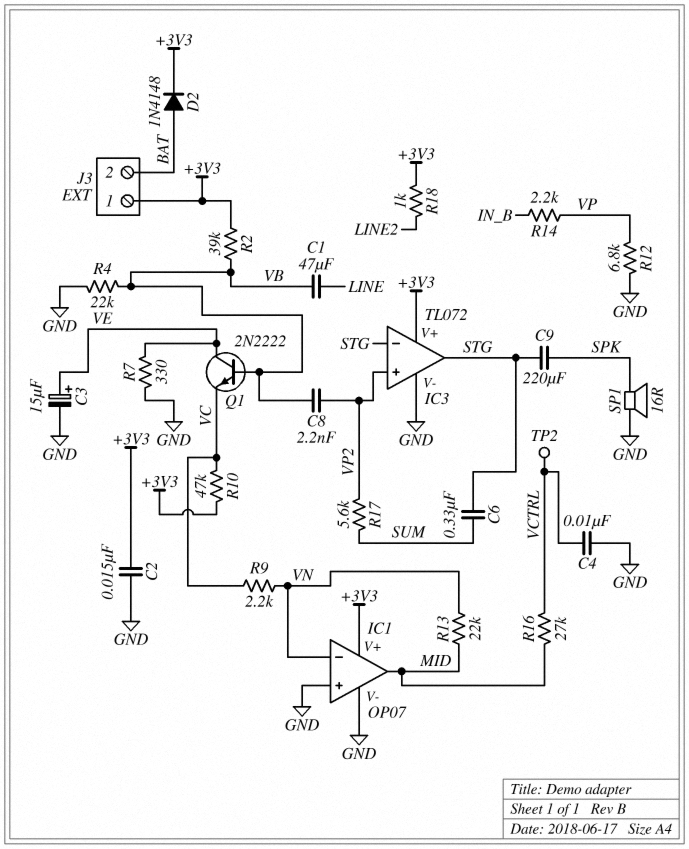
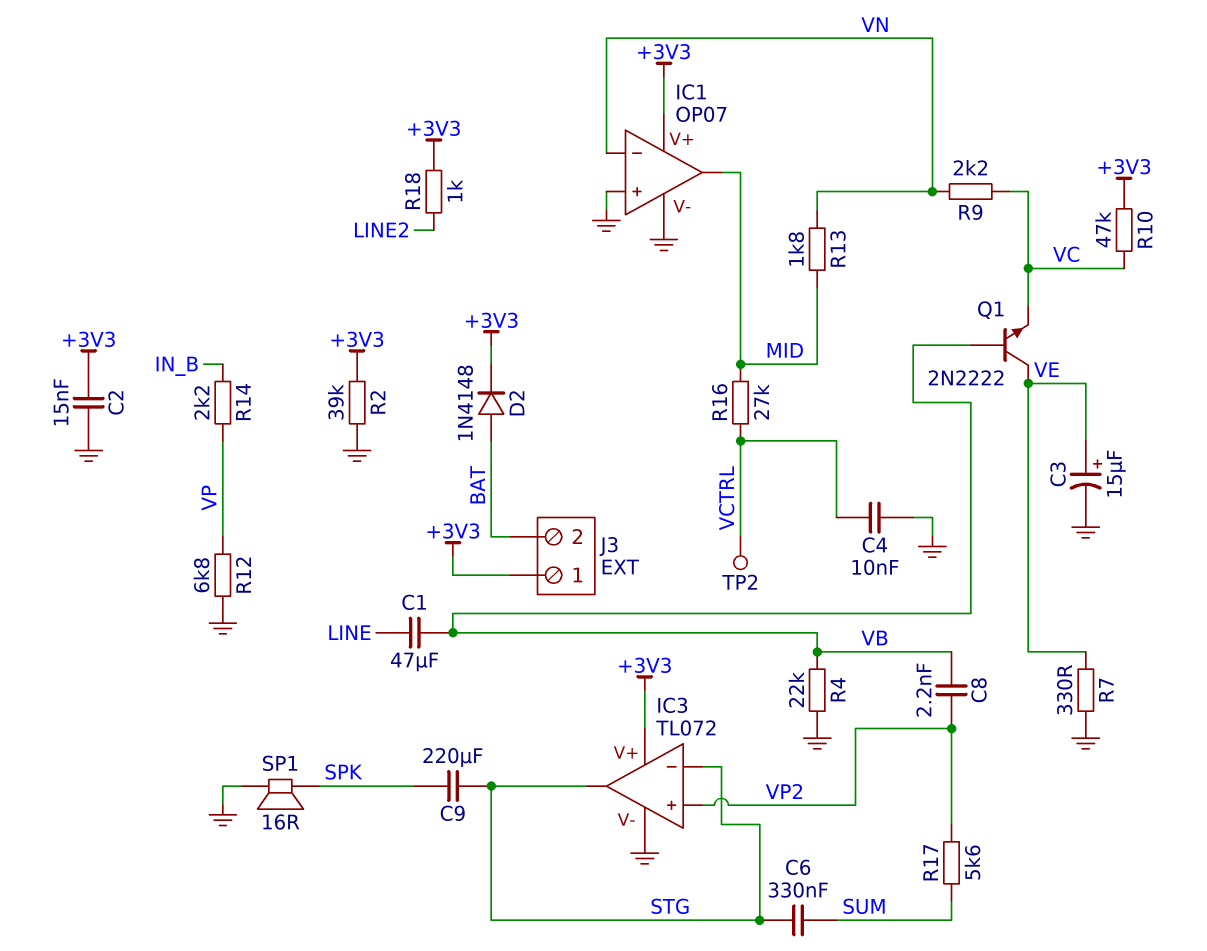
R2: 39k (+3V3, VB) -> 39k (+3V3, GND)
R13: 22k (MID, VN) -> 1.8k (MID, VN)

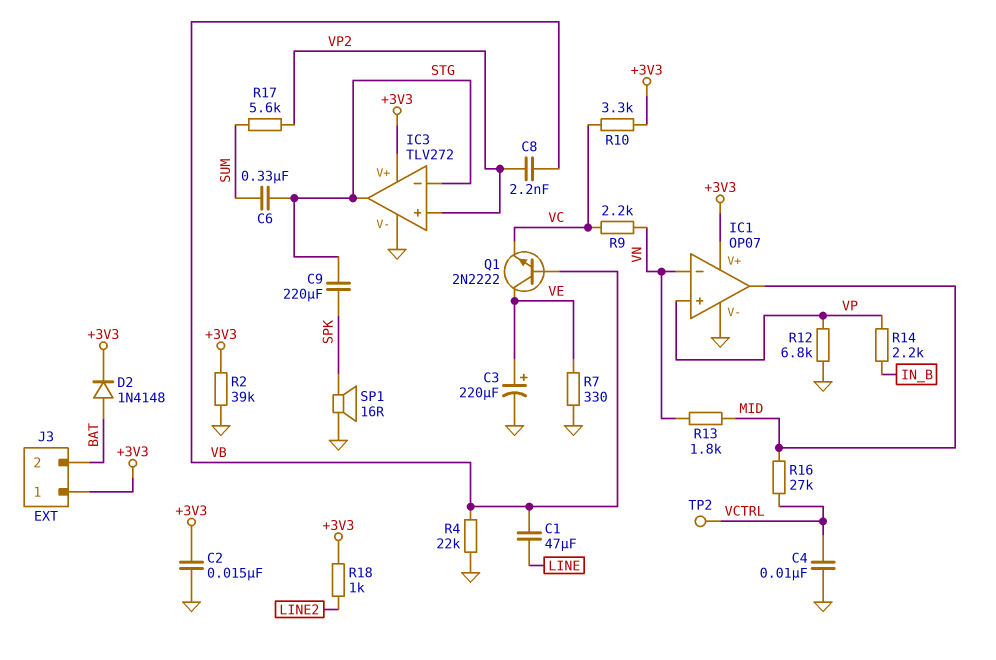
C3: 15uF (plus VE, minus GND) -> 220uF (plus VE, minus GND)
IC1 pin in+: GND -> VP
IC3: TL072 -> TLV272
R10: 47k (+3V3, VC) -> 3.3k (+3V3, VC)

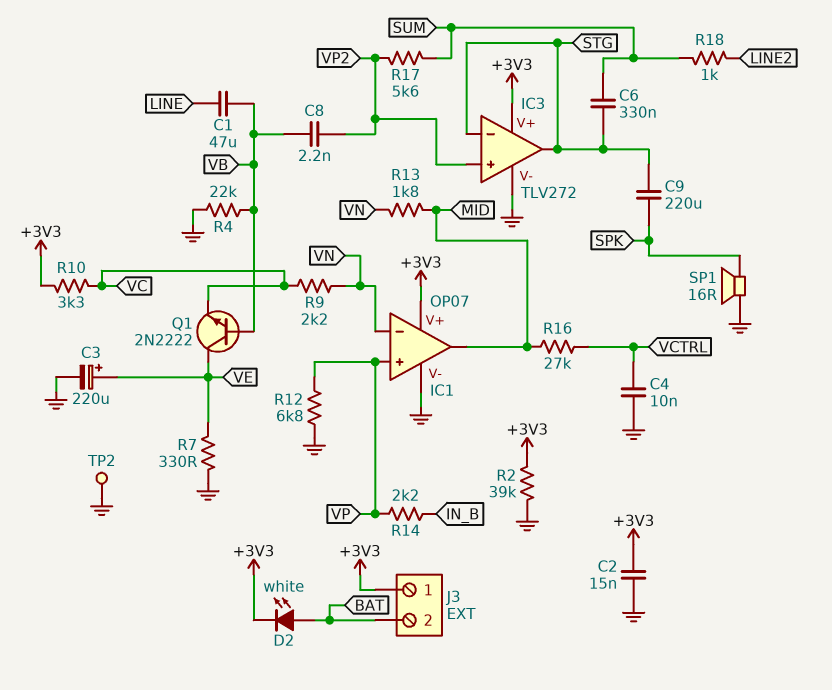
D2: diode 1N4148 (A BAT, K +3V3) -> LED white (A BAT, K +3V3)
R18: 1k (+3V3, LINE2) -> 1k (LINE2, SUM)
TP2: test point (VCTRL) -> test point (GND)

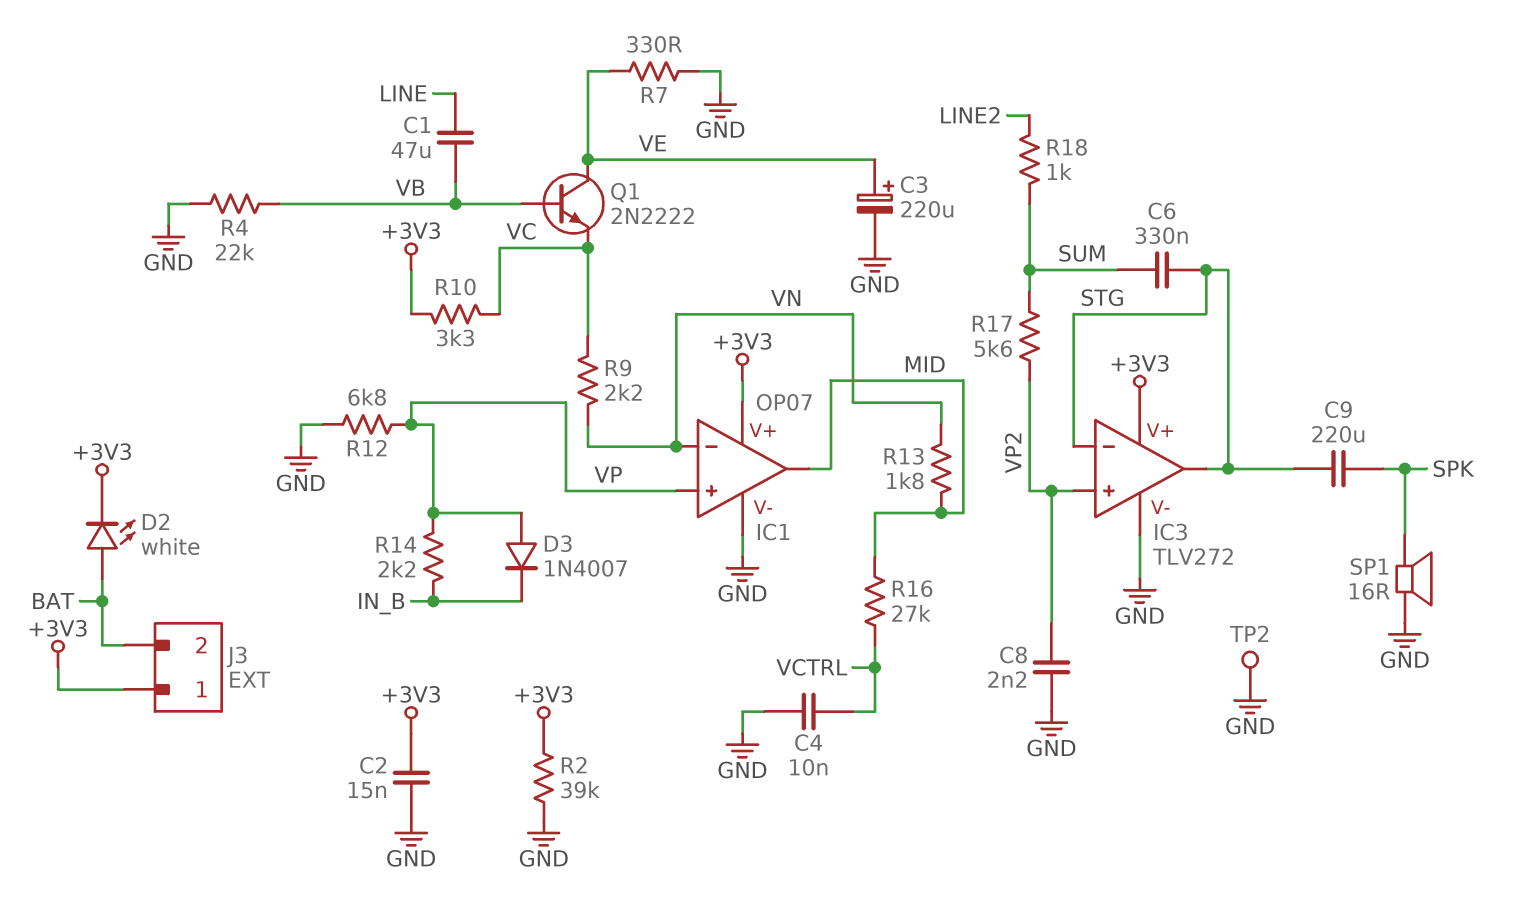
C8: 2.2nF (VB, VP2) -> 2.2nF (GND, VP2)
D3: none -> diode 1N4007 (A VP, K IN_B)

